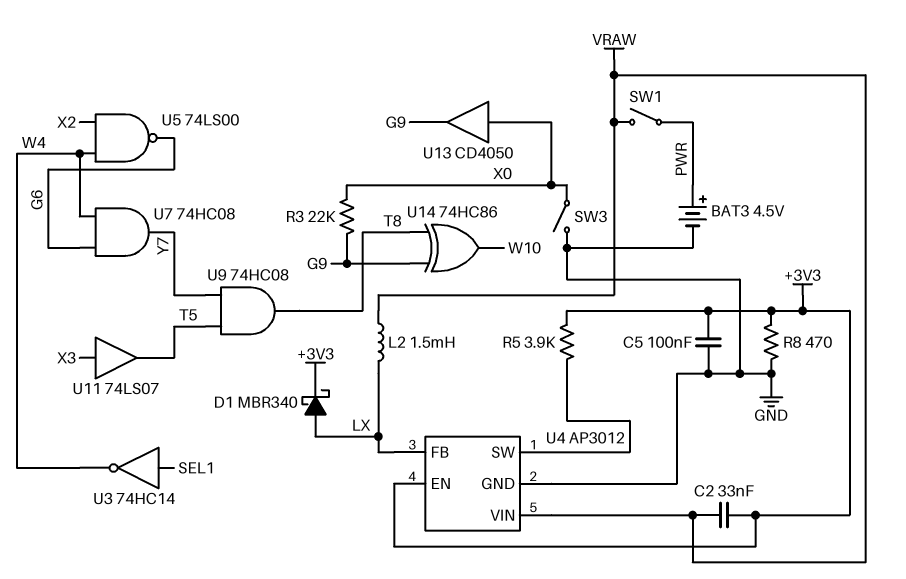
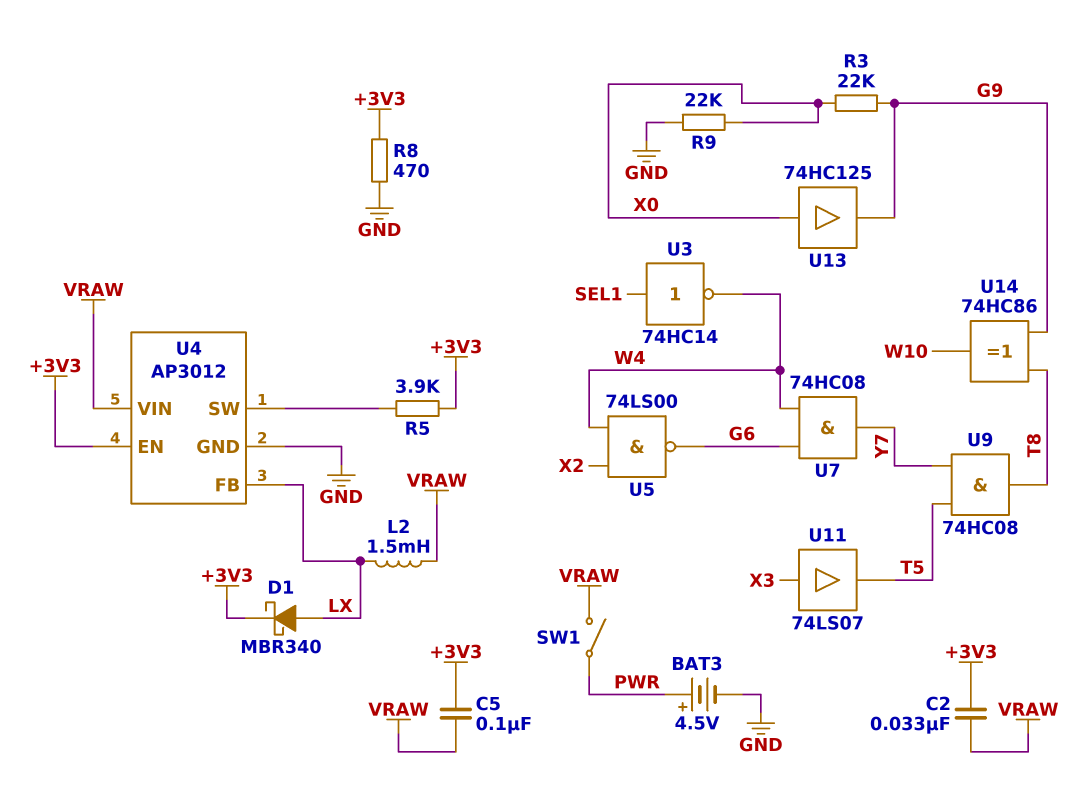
C5: 100nF (+3V3, GND) -> 100nF (+3V3, VRAW)
R9: none -> 22k (GND, X0)
SW3: switch (GND, X0) -> none
U13: buffer CD4050 (in X0, out G9) -> buffer 74HC125 (in X0, out G9)

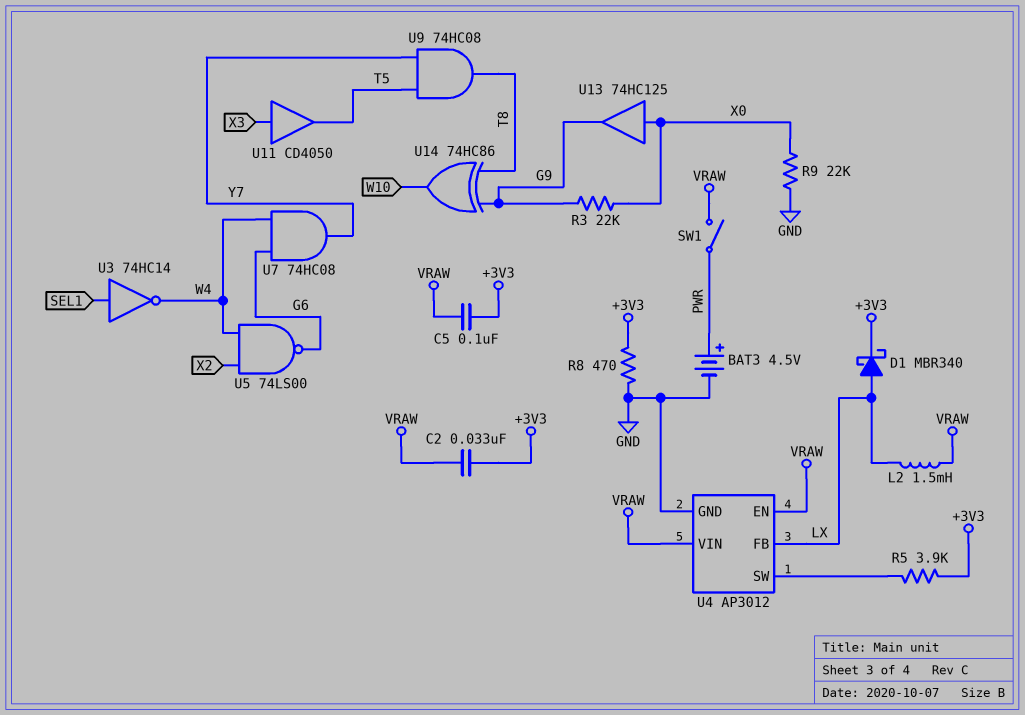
U4 pin EN: +3V3 -> VRAW
U11: buffer 74LS07 (in X3, out T5) -> buffer CD4050 (in X3, out T5)

